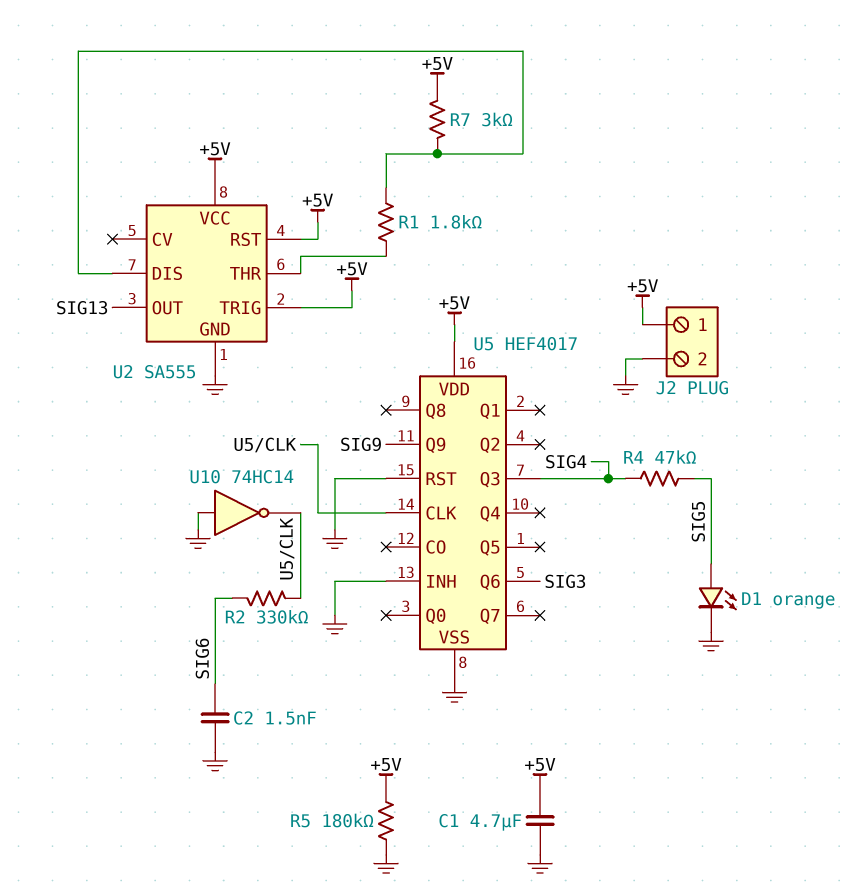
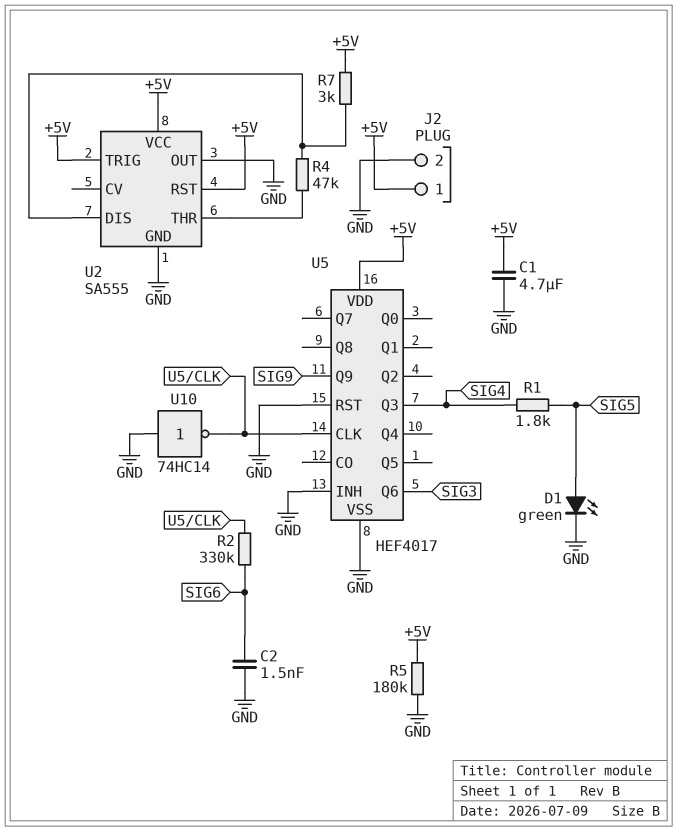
D1: LED orange (A SIG5, K GND) -> LED green (A SIG5, K GND)
R1: 1.8k (U2/DIS, U2/THR) -> 1.8k (SIG4, SIG5)
R4: 47k (SIG4, SIG5) -> 47k (U2/DIS, U2/THR)
U2 pin OUT: SIG13 -> GND

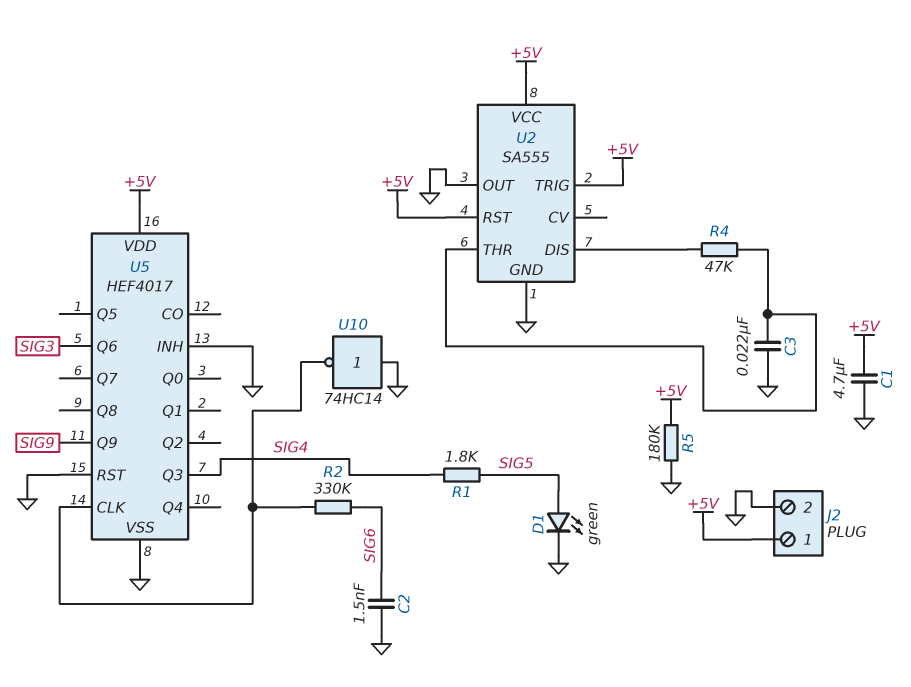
C3: none -> 22nF (GND, U2/THR)
R7: 3k (+5V, U2/DIS) -> none

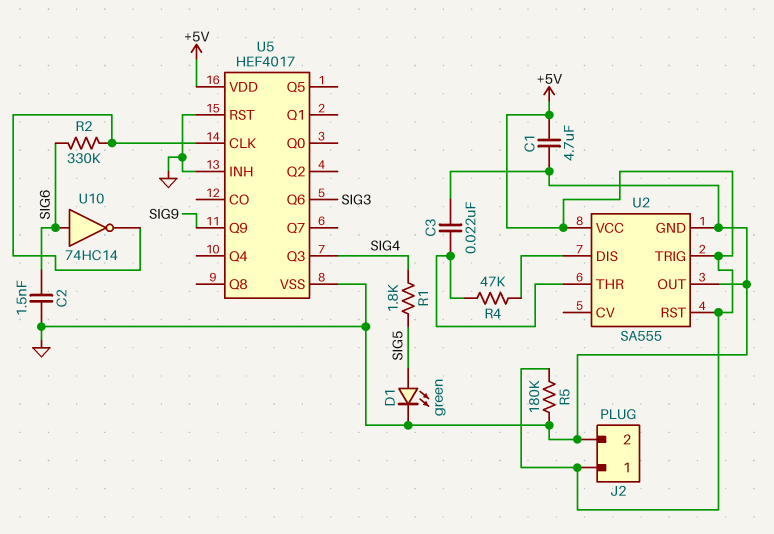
U10: NOT 74HC14 (in GND, out U5/CLK) -> NOT 74HC14 (in SIG6, out U5/CLK)

